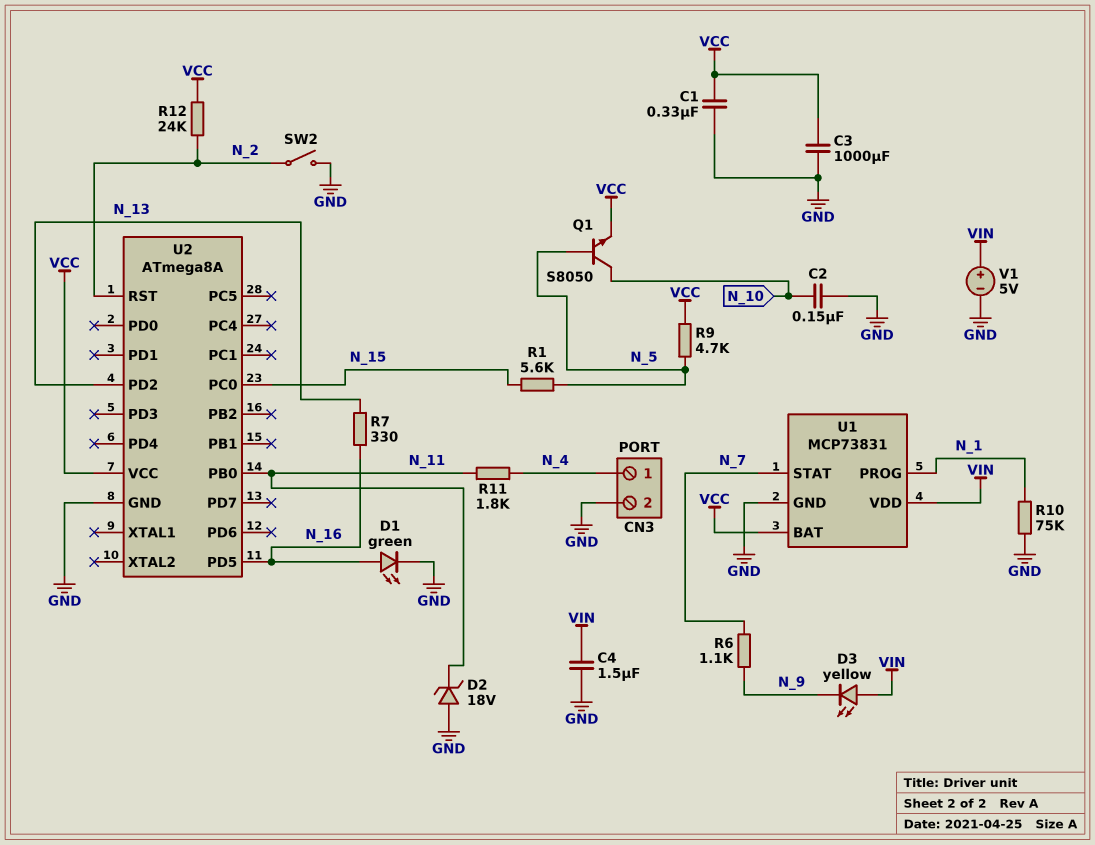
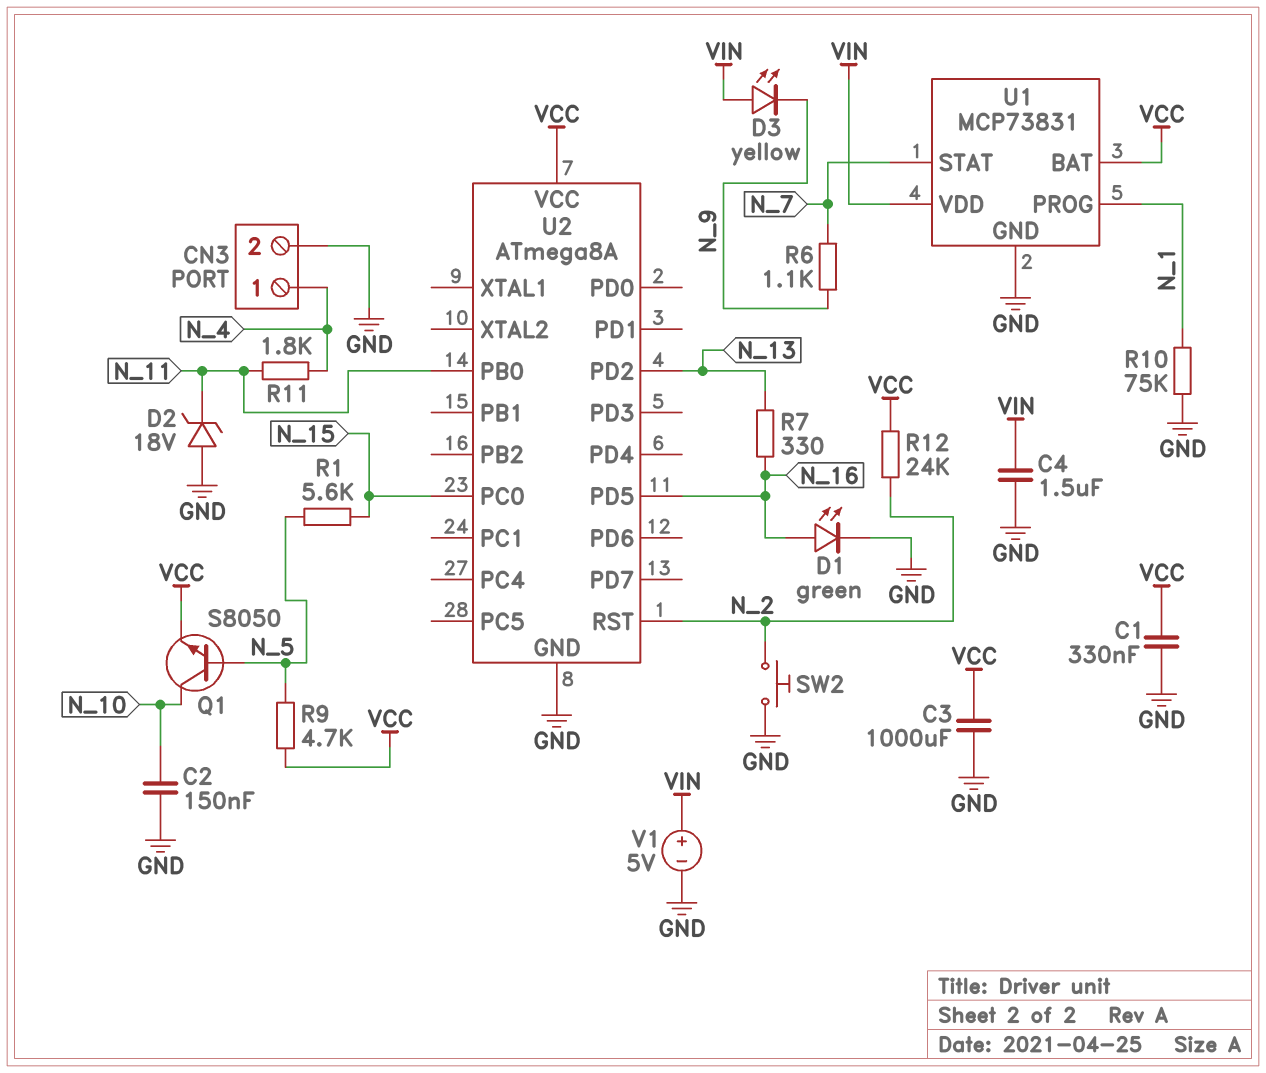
SW2: switch (GND, N_2) -> button (GND, N_2)

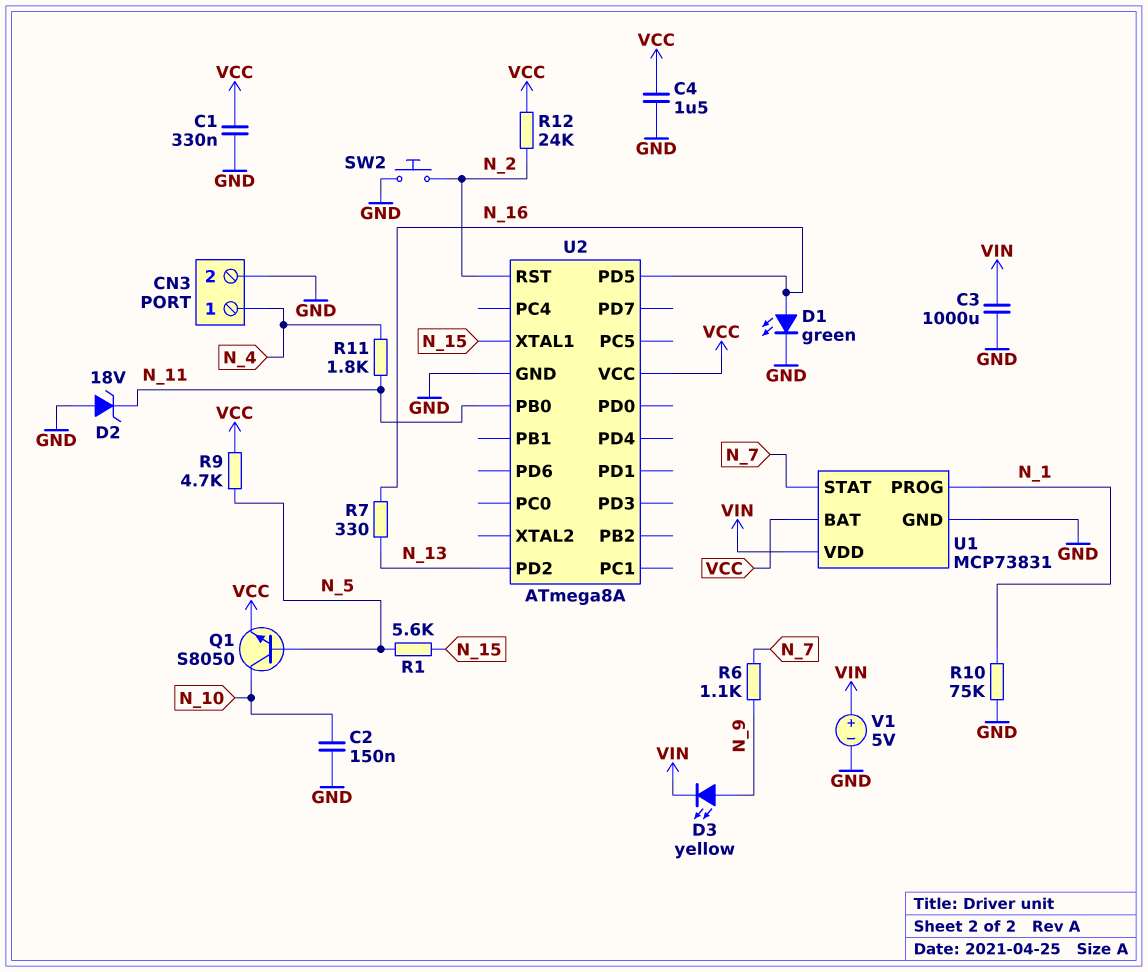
C3: 1000uF (GND, VCC) -> 1000uF (GND, VIN)
C4: 1.5uF (GND, VIN) -> 1.5uF (GND, VCC)
D3: LED yellow (A VIN, K N_9) -> LED yellow (A N_9, K VIN)
U2 pin PC0: N_15 -> none
U2 pin XTAL1: none -> N_15

